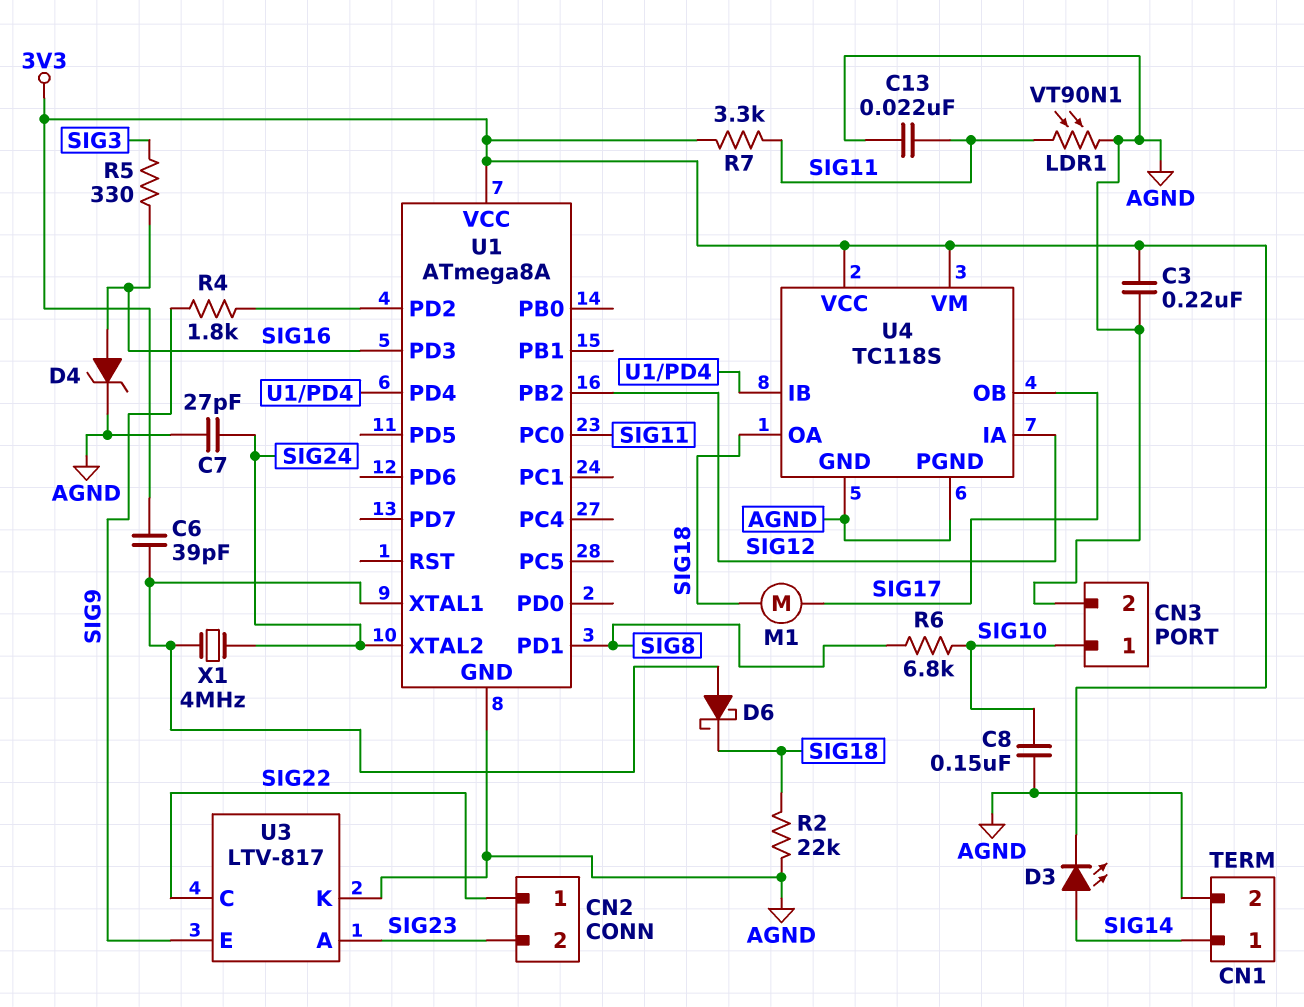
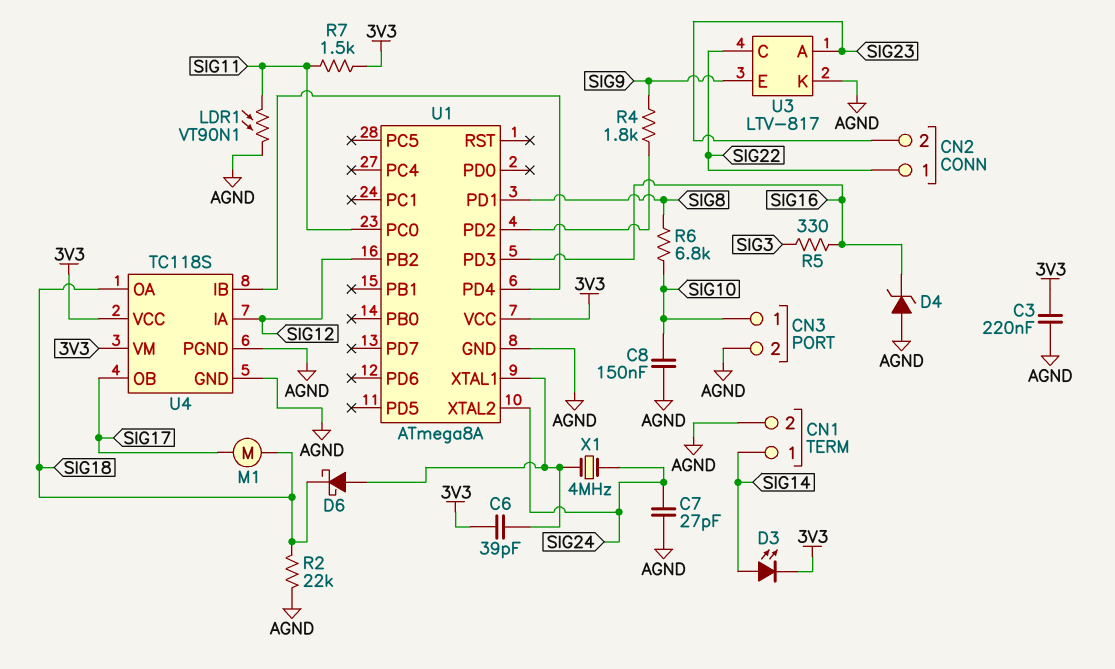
C13: 22nF (AGND, SIG11) -> none
D4: zener (A SIG16, K AGND) -> zener (A AGND, K SIG16)
R7: 3.3k (3V3, SIG11) -> 1.5k (3V3, SIG11)

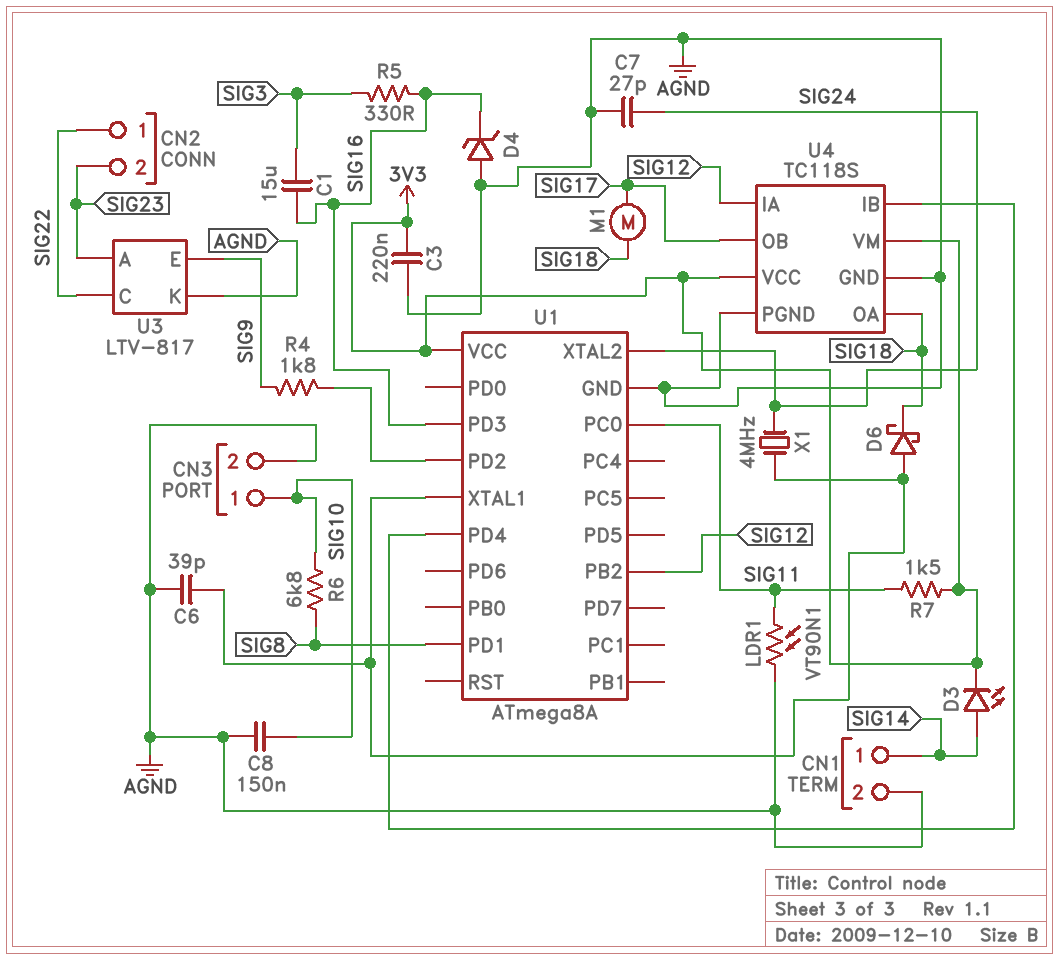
C1: none -> 15uF (SIG3, SIG16)
C6: 39pF (3V3, U1/XTAL1) -> 39pF (AGND, U1/XTAL1)
R2: 22k (AGND, SIG18) -> none

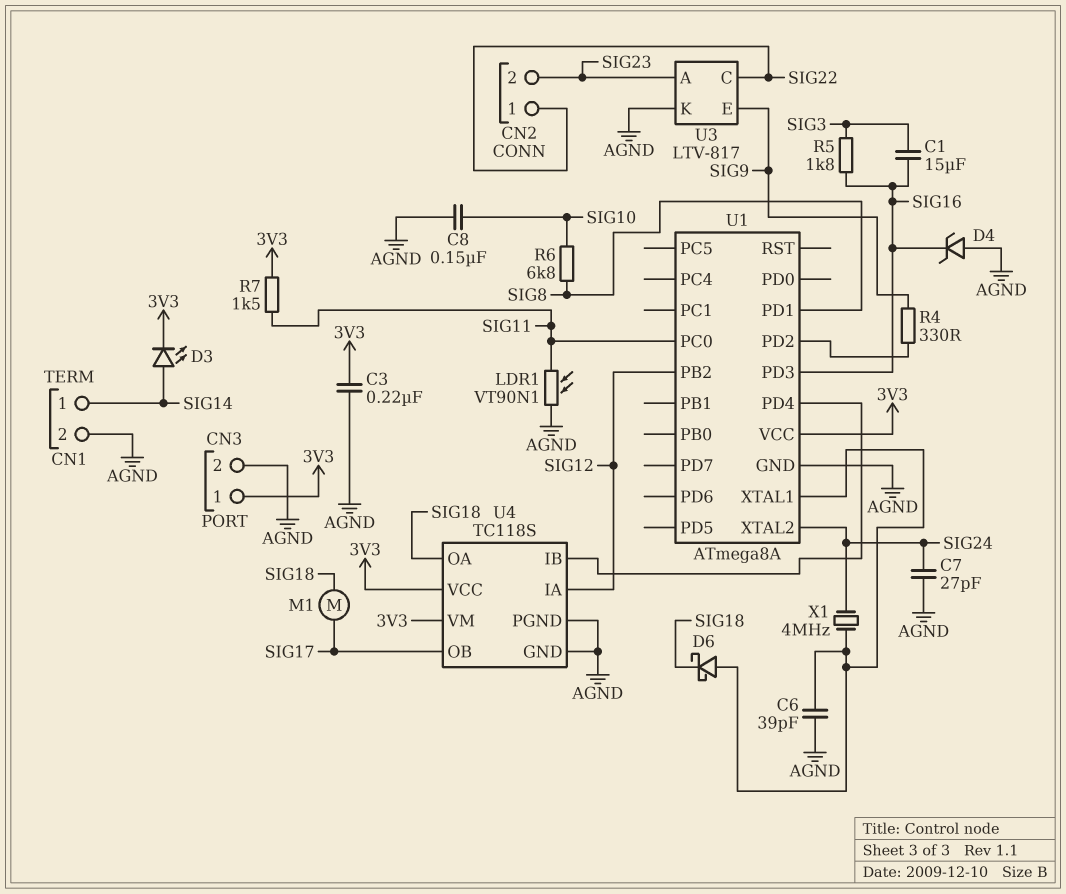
CN3 pin 1: SIG10 -> 3V3
R4: 1.8k (SIG9, U1/PD2) -> 330 (SIG9, U1/PD2)
R5: 330 (SIG3, SIG16) -> 1.8k (SIG3, SIG16)

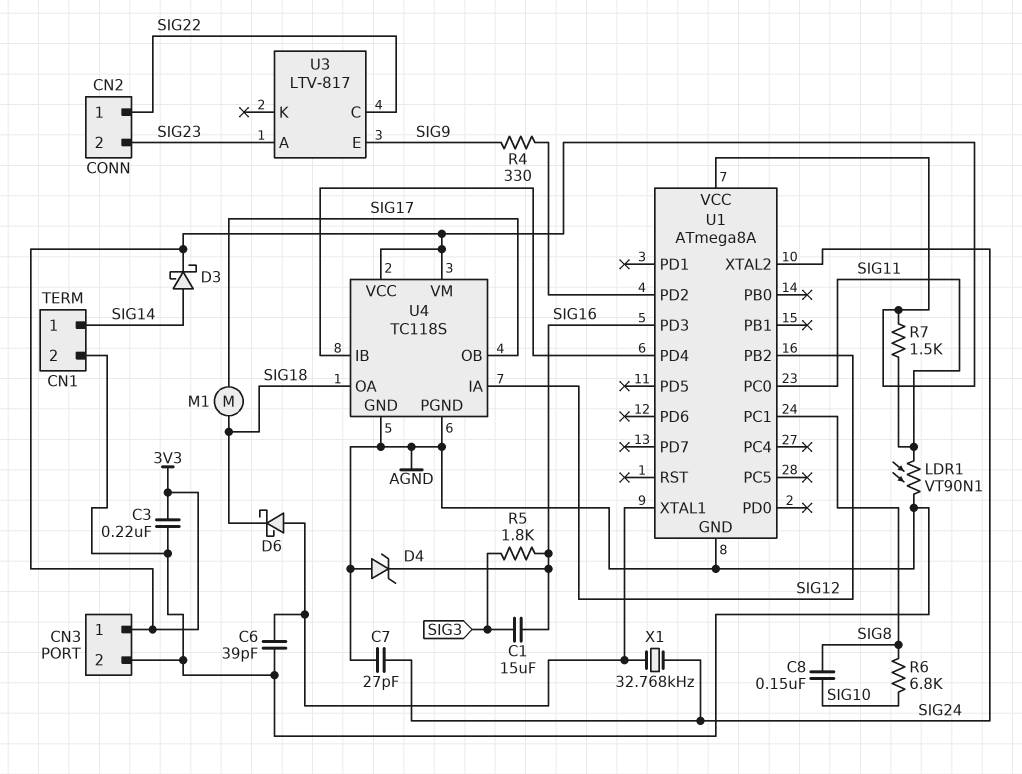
C8: 150nF (AGND, SIG10) -> 150nF (SIG8, SIG10)
D3: LED (A SIG14, K 3V3) -> schottky (A SIG14, K 3V3)
U1 pin PC1: none -> SIG8
U1 pin PD1: SIG8 -> none
U3 pin K: AGND -> none
X1: 4MHz (SIG24, U1/XTAL1) -> 32.768kHz (SIG24, U1/XTAL1)

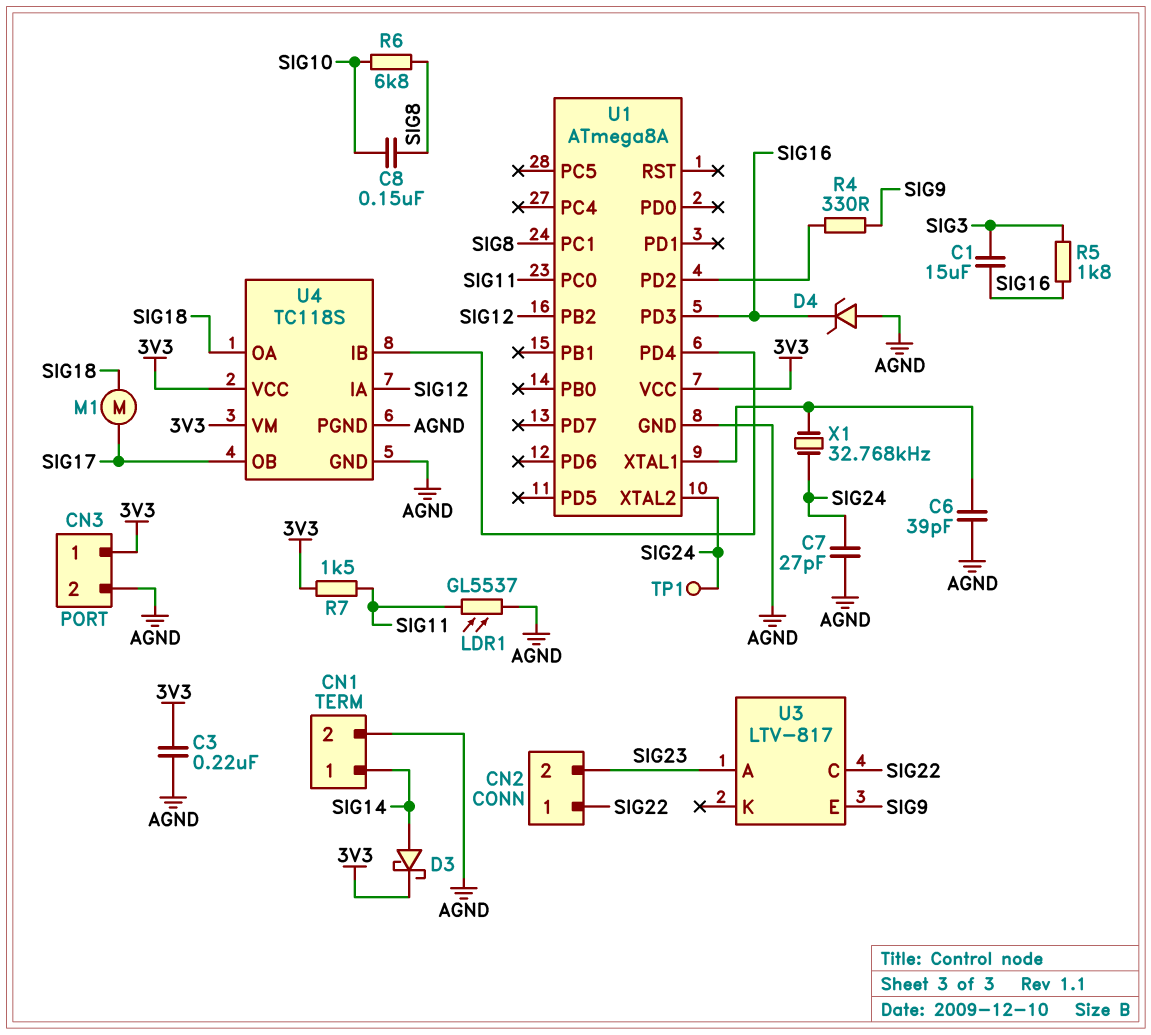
D6: schottky (A U1/XTAL1, K SIG18) -> none
LDR1: VT90N1 (AGND, SIG11) -> GL5537 (AGND, SIG11)
TP1: none -> test point (SIG24)

